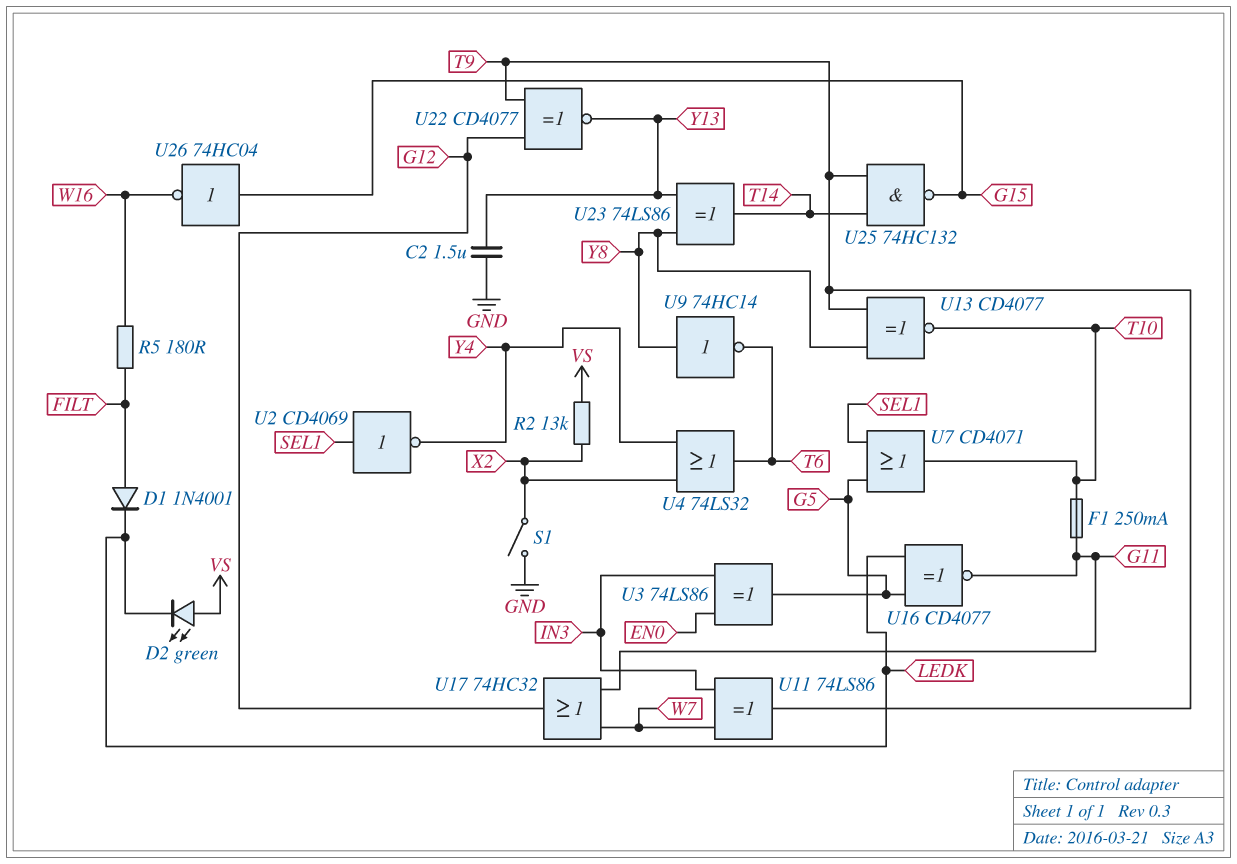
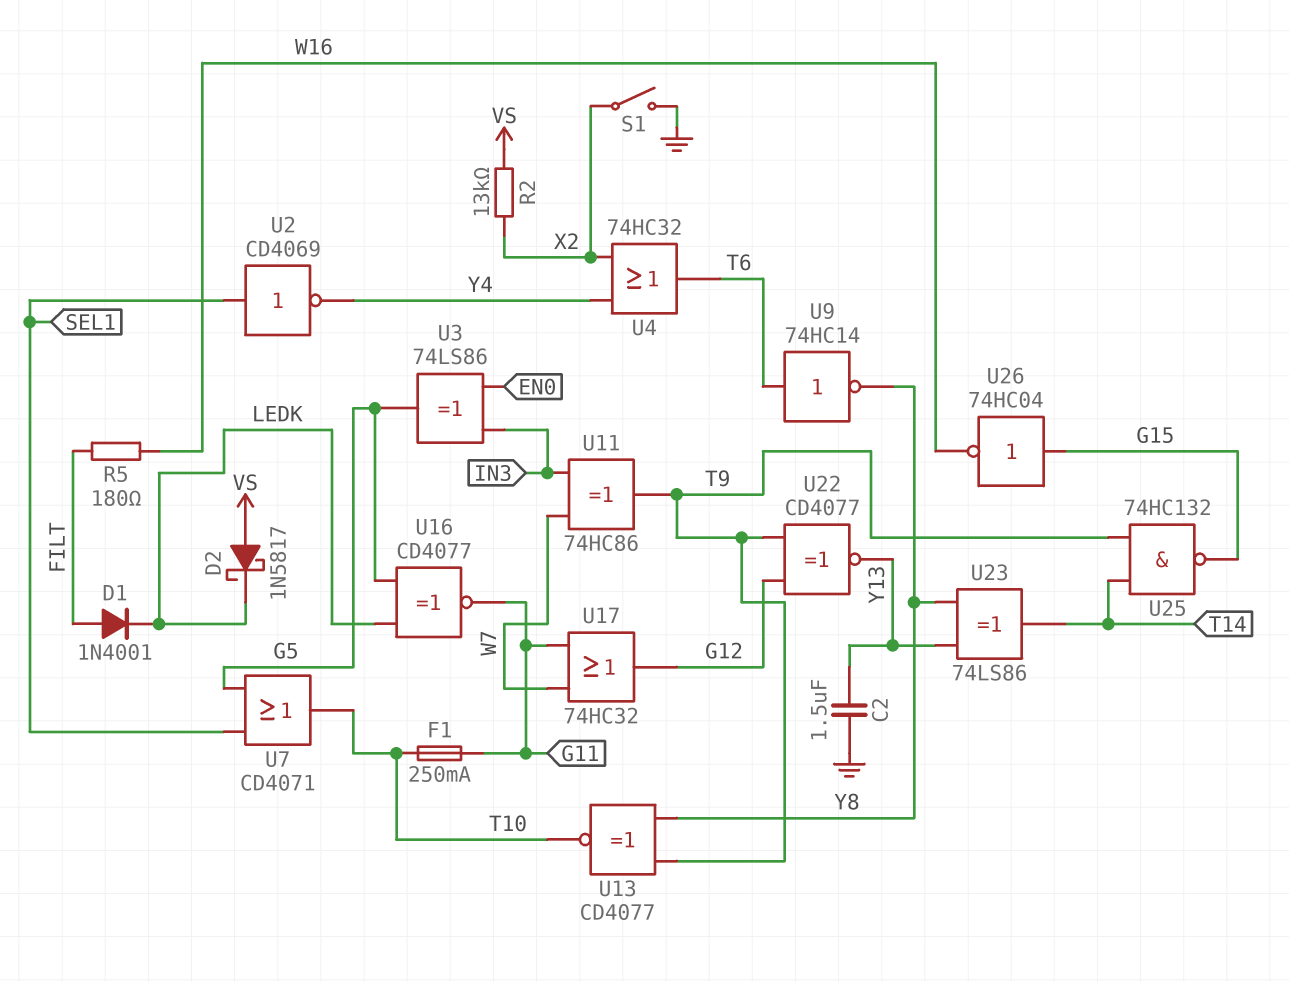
D2: LED green (A VS, K LEDK) -> schottky 1N5817 (A VS, K LEDK)
U4: OR 74LS32 (in X2, in Y4, out T6) -> OR 74HC32 (in X2, in Y4, out T6)
U9: NOT 74HC14 (in Y8, out T6) -> NOT 74HC14 (in T6, out Y8)
U11: XOR 74LS86 (in IN3, in W7, out T9) -> XOR 74HC86 (in IN3, in W7, out T9)

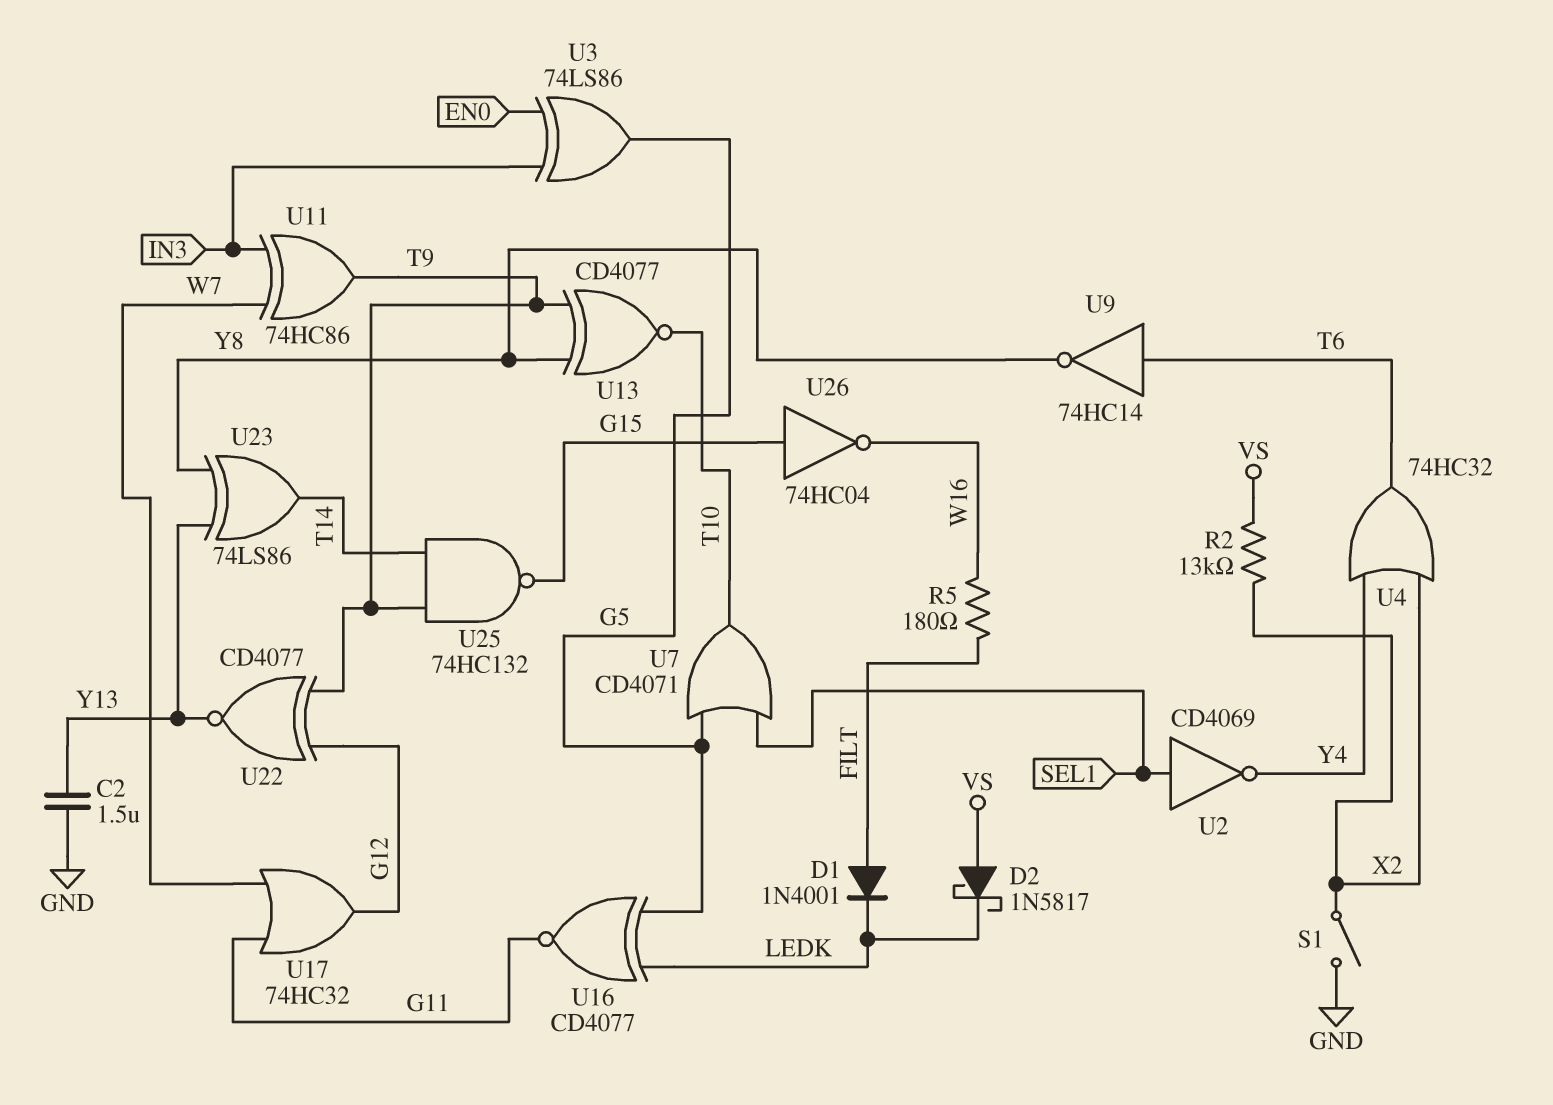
F1: 250mA (G11, T10) -> none

